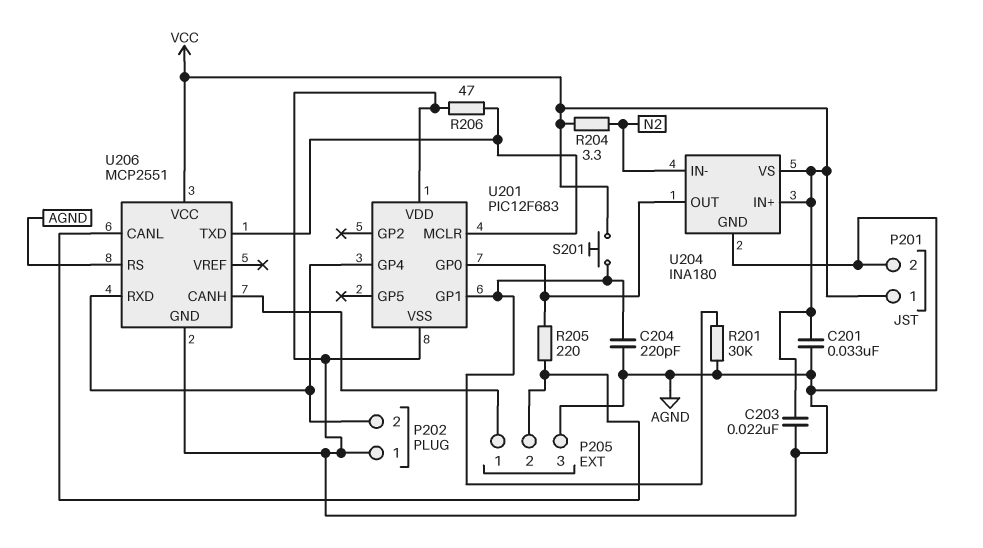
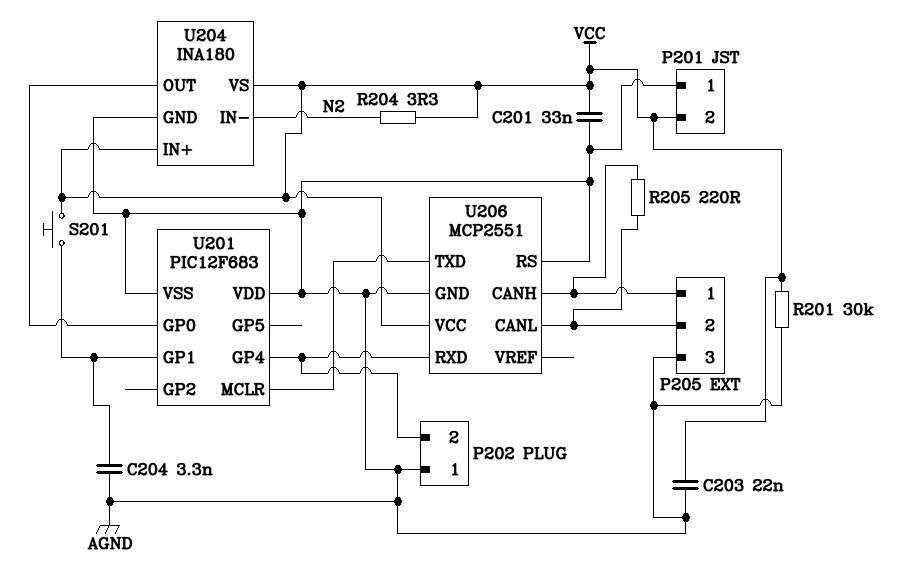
C204: 220pF (AGND, U201/GP1) -> 3.3nF (AGND, U201/GP1)
P201 pin 1: VCC -> AGND
P201 pin 2: AGND -> VCC
R201: 30k (AGND, U201/GP1) -> 30k (AGND, VCC)
R205: 220 (P205/2, U201/GP0) -> 220 (P205/1, P205/2)
R206: 47 (AGND, U201/MCLR) -> none

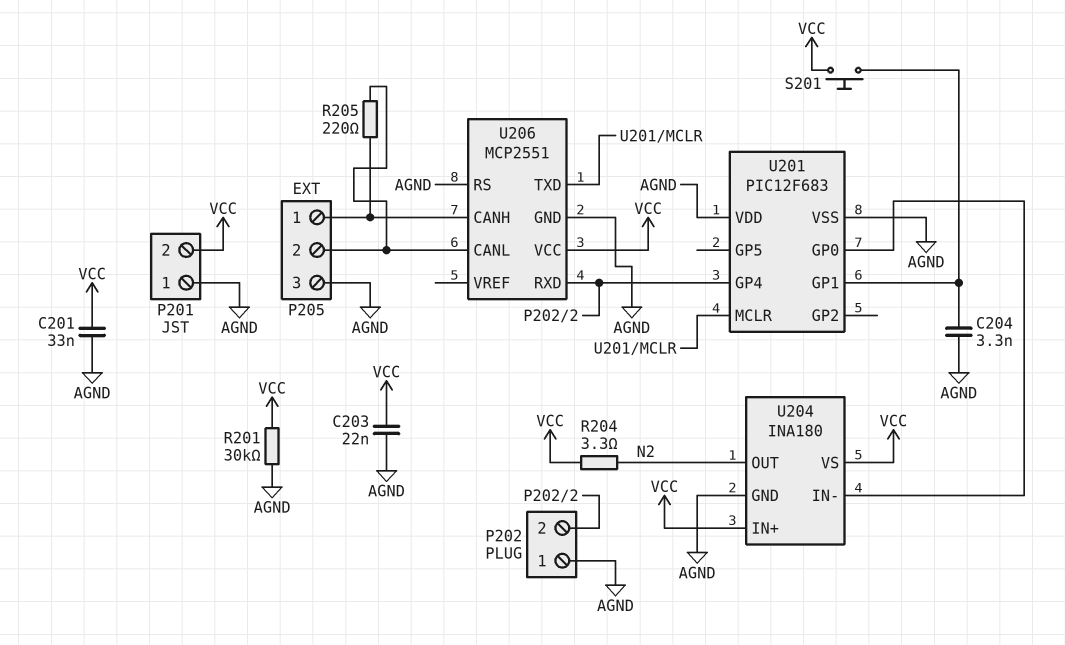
U204 pin IN-: N2 -> U201/GP0
U204 pin OUT: U201/GP0 -> N2

